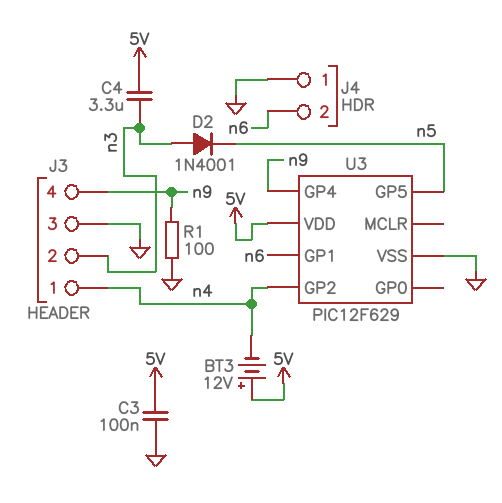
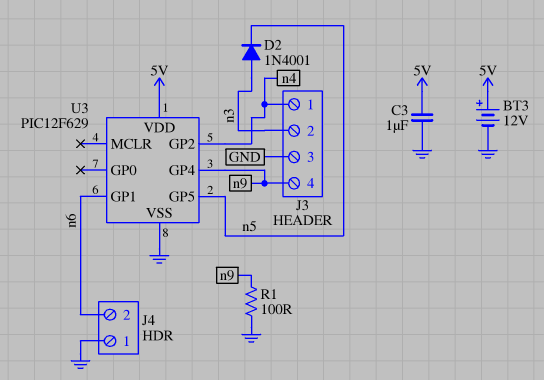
BT3: 12V (plus 5V, minus n4) -> 12V (plus 5V, minus GND)
C3: 100nF (5V, GND) -> 1uF (5V, GND)
C4: 3.3uF (5V, n3) -> none

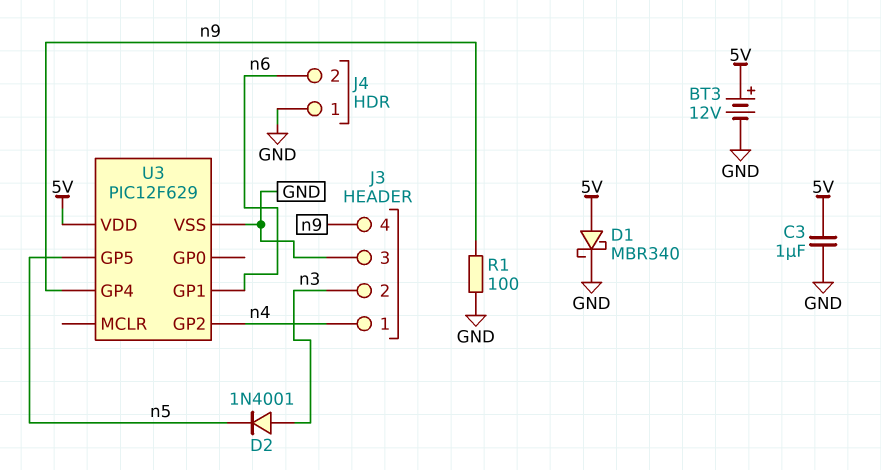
D1: none -> schottky MBR340 (A 5V, K GND)

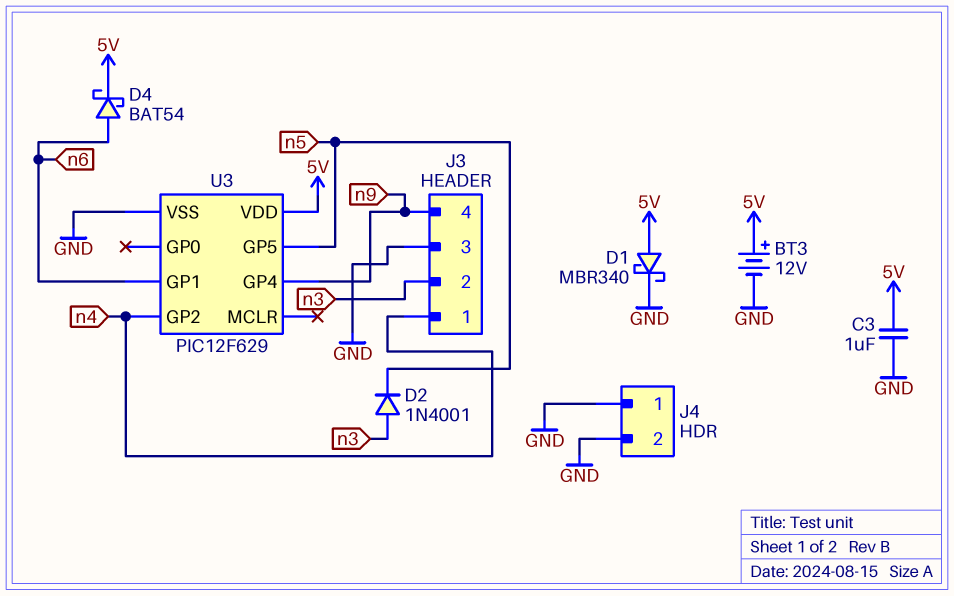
D4: none -> schottky BAT54 (A n6, K 5V)
J4 pin 2: n6 -> GND
R1: 100 (GND, n9) -> none

